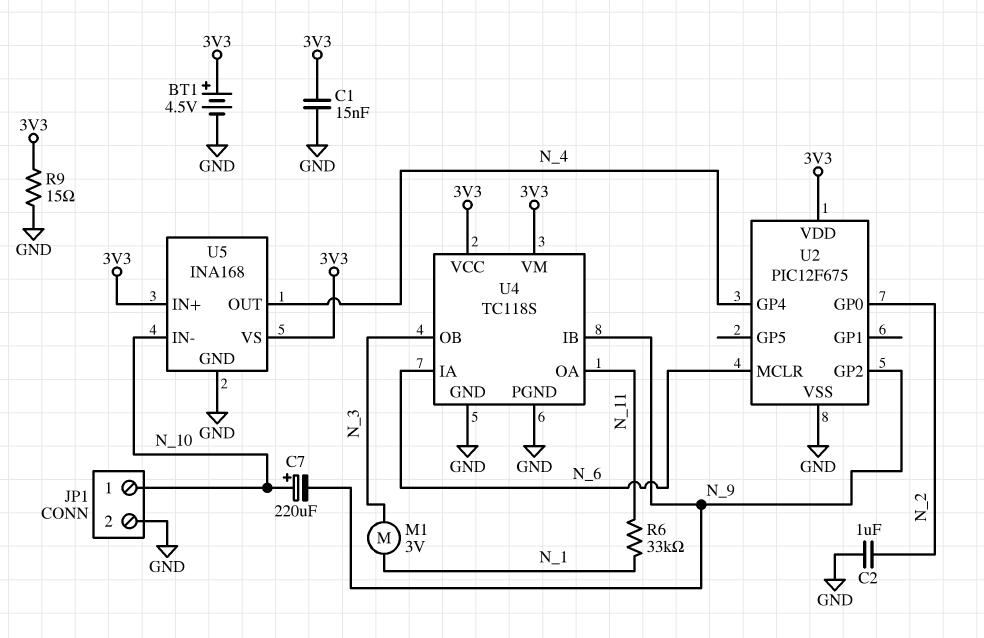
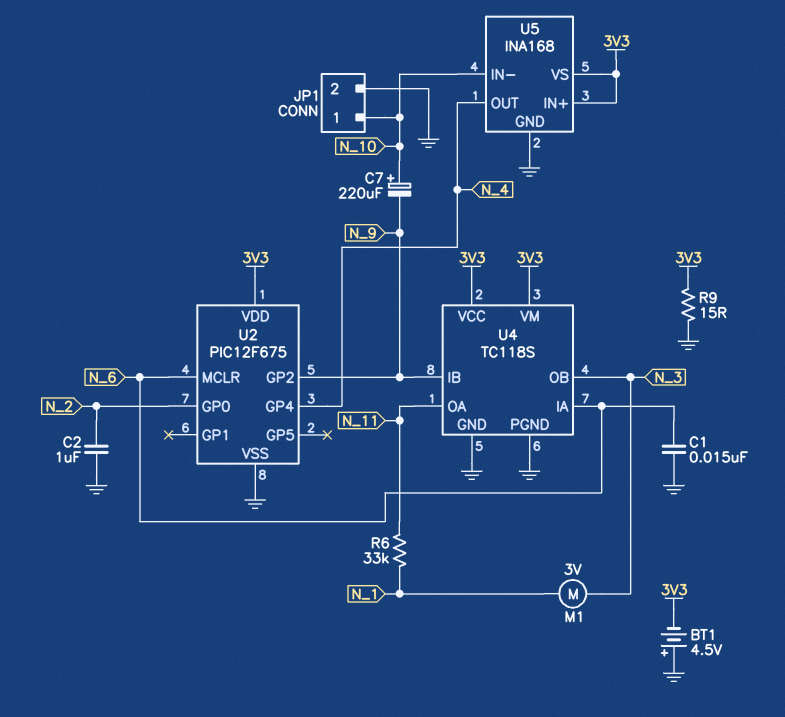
BT1: 4.5V (plus 3V3, minus GND) -> 4.5V (plus GND, minus 3V3)
C1: 15nF (3V3, GND) -> 15nF (GND, N_6)

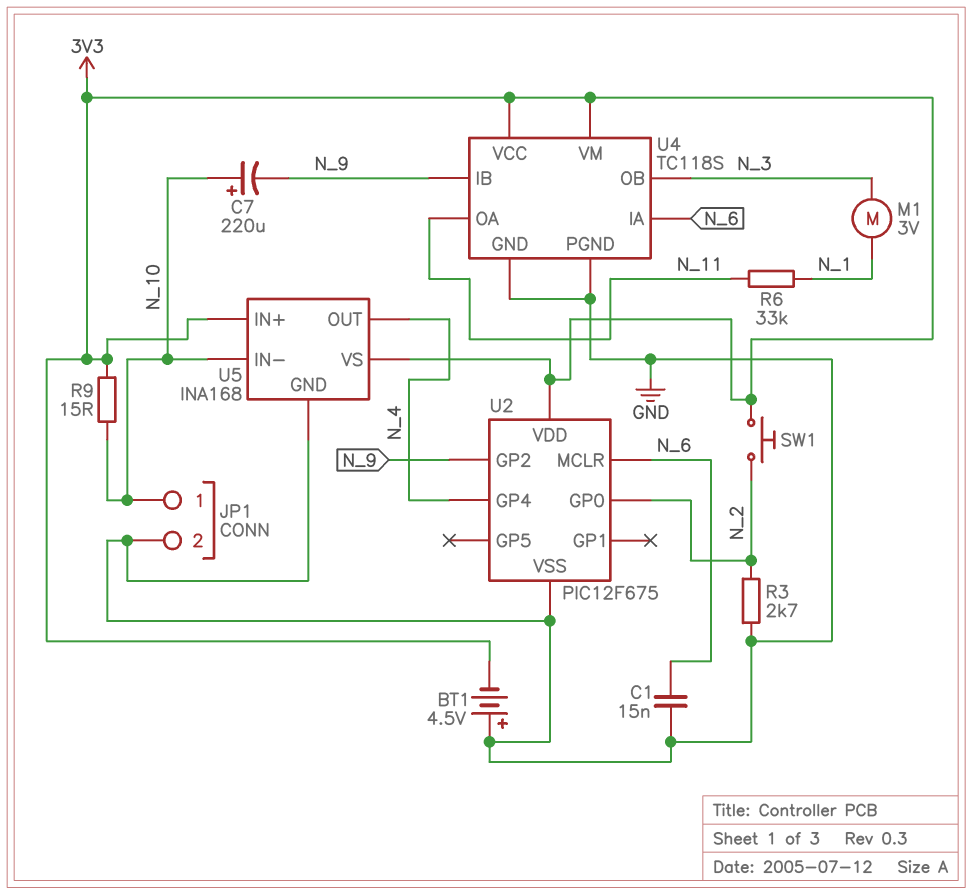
C2: 1uF (GND, N_2) -> none
R3: none -> 2.7k (GND, N_2)
R9: 15 (3V3, GND) -> 15 (3V3, N_10)
SW1: none -> button (3V3, N_2)

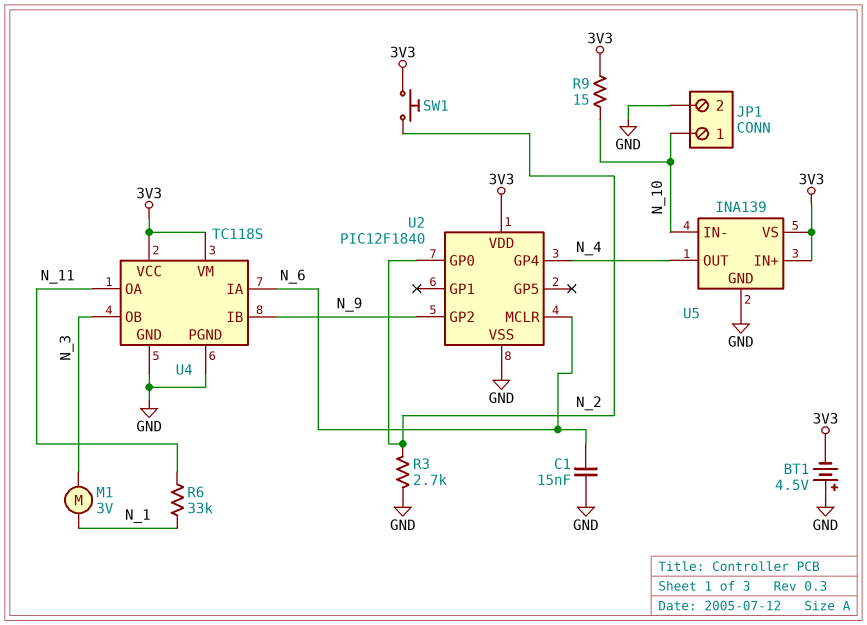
C7: 220uF (plus N_10, minus N_9) -> none
U2: PIC12F675 -> PIC12F1840
U5: INA168 -> INA139

